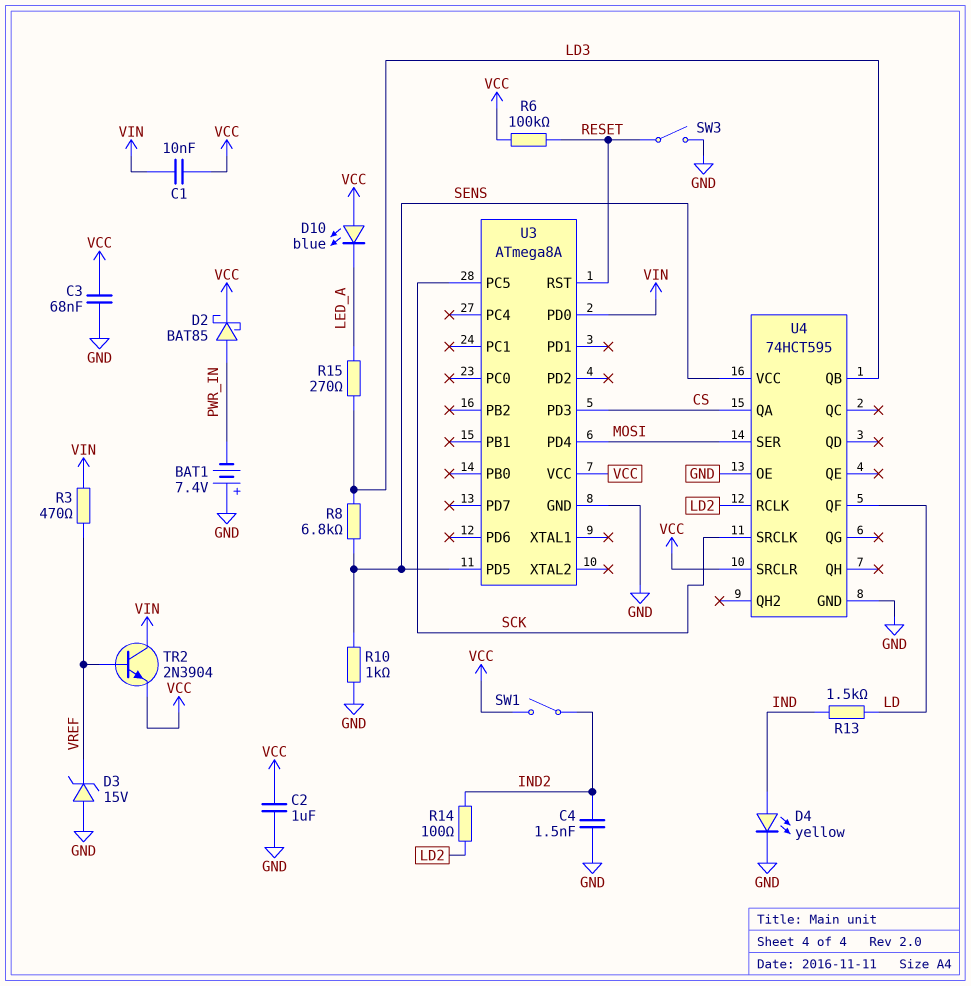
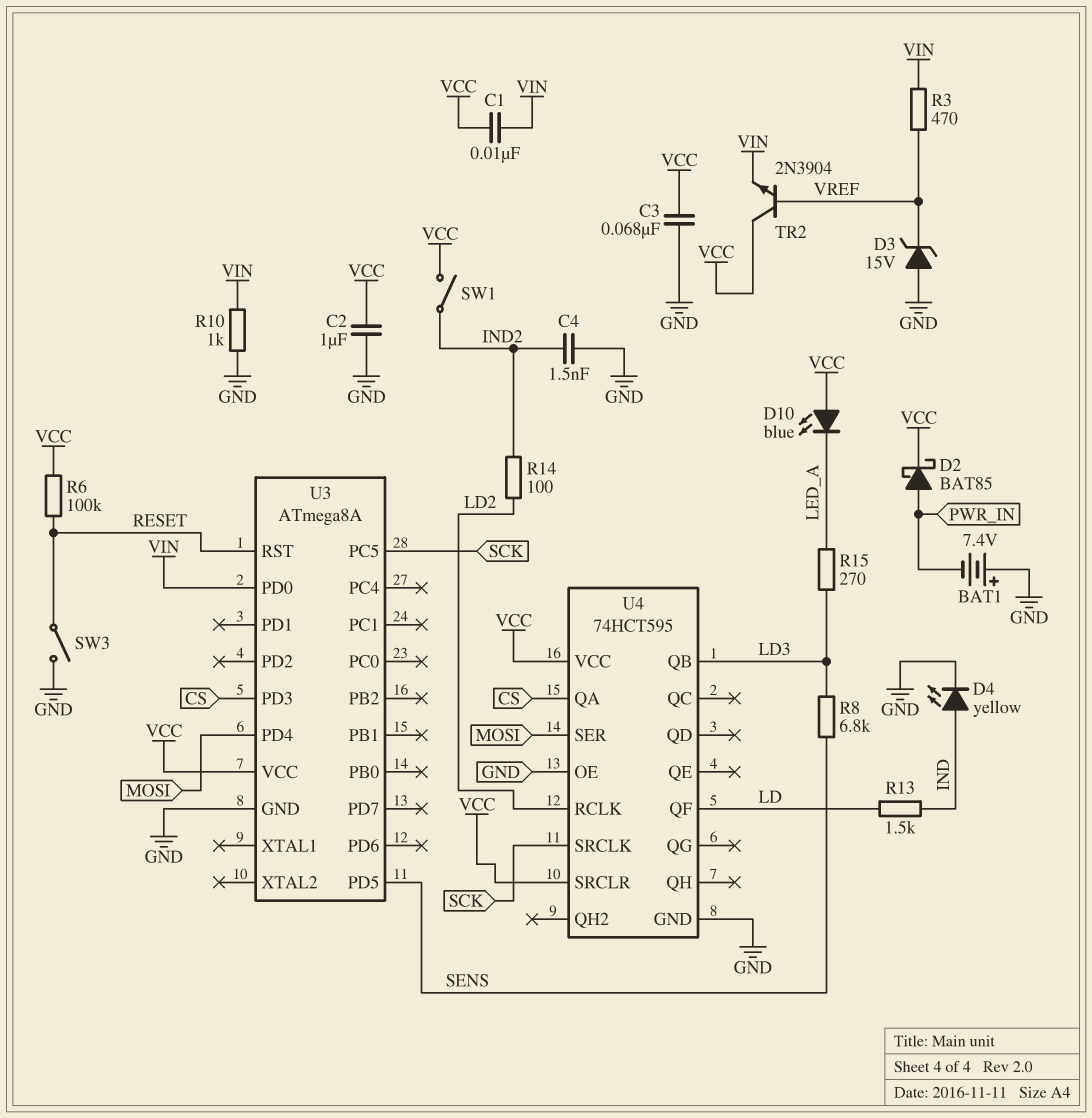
R10: 1k (GND, SENS) -> 1k (GND, VIN)
TR2: NPN 2N3904 (B VREF, C VIN, E VCC) -> NPN 2N3904 (B VREF, C VCC, E VIN)
U4 pin VCC: SENS -> VCC

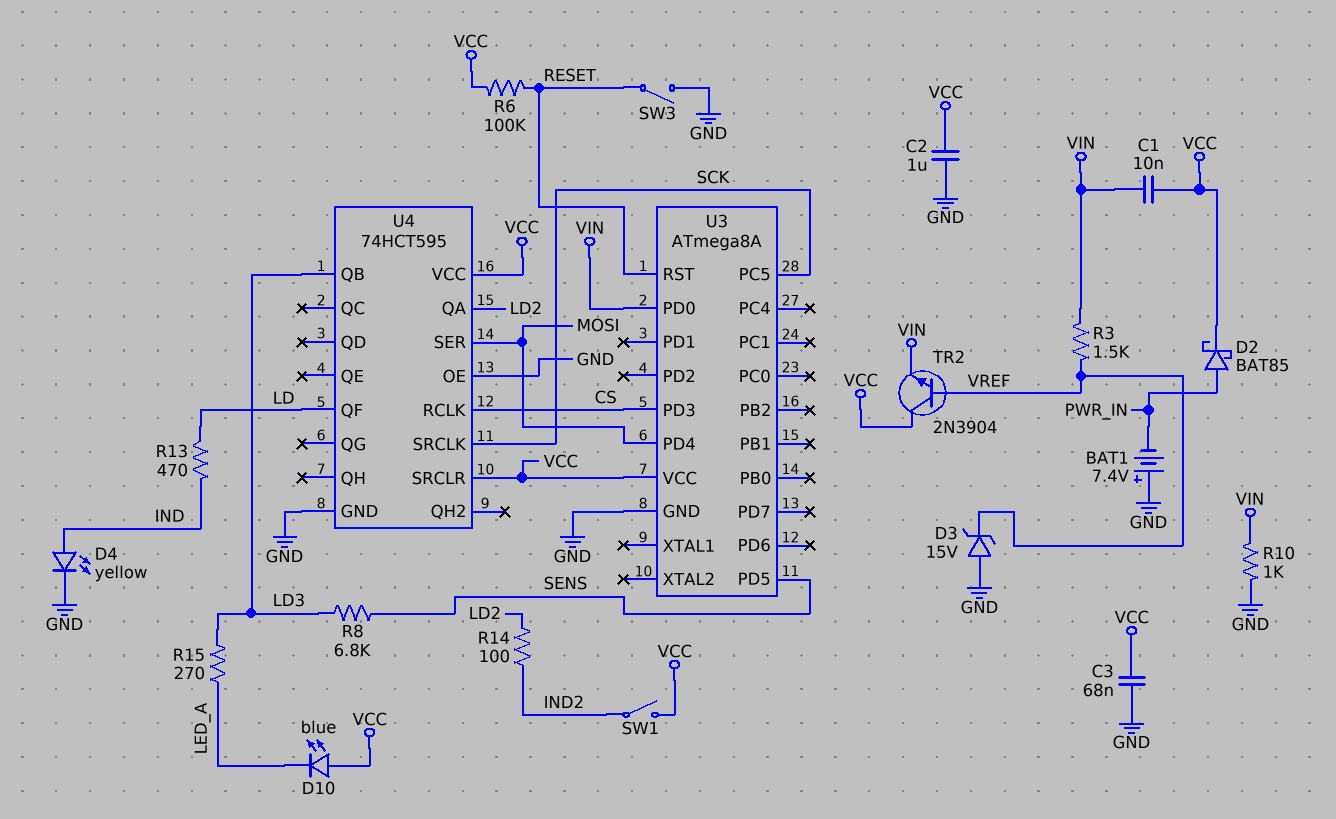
C4: 1.5nF (GND, IND2) -> none
R3: 470 (VIN, VREF) -> 1.5k (VIN, VREF)
R13: 1.5k (IND, LD) -> 470 (IND, LD)
U4 pin QA: CS -> LD2
U4 pin RCLK: LD2 -> CS

